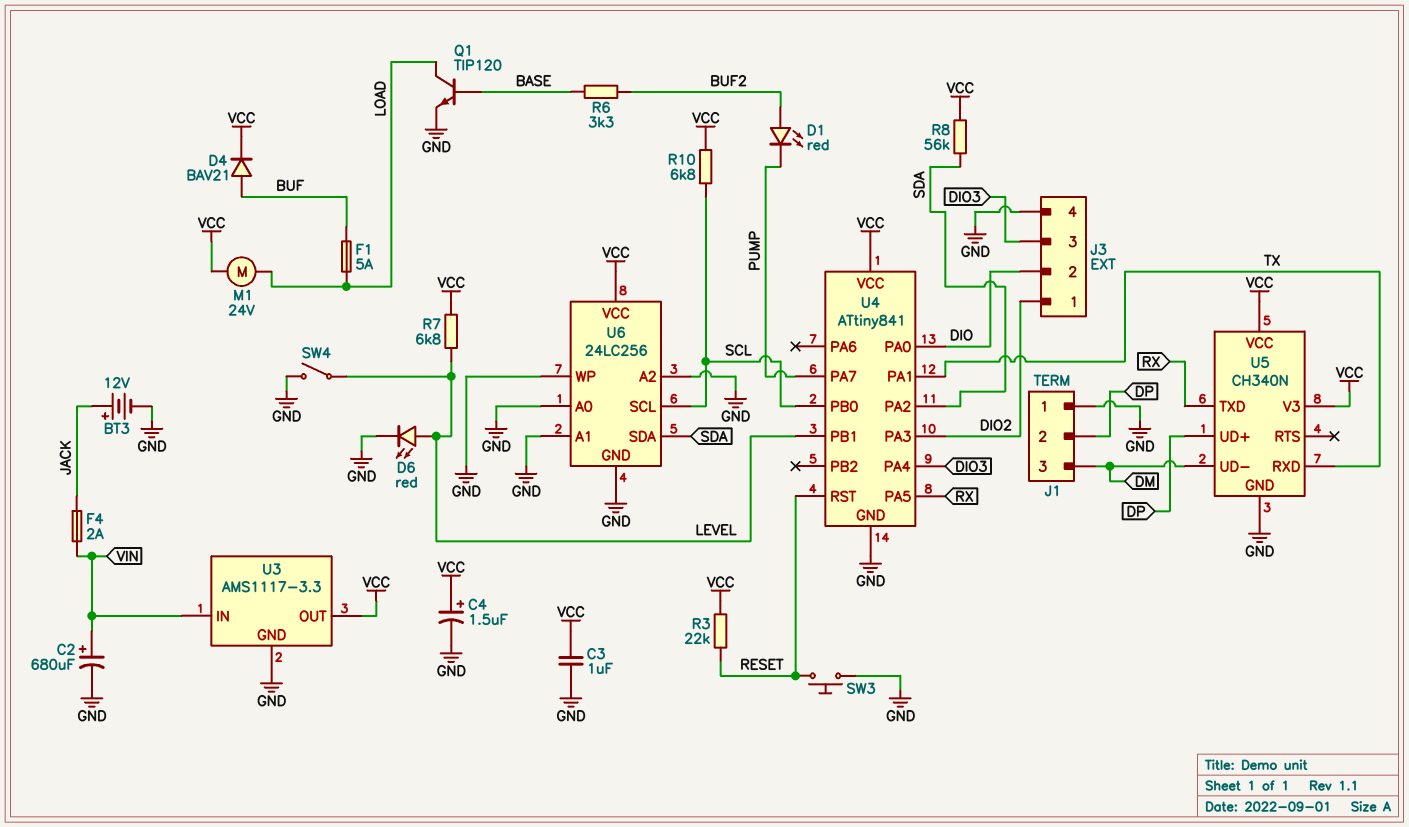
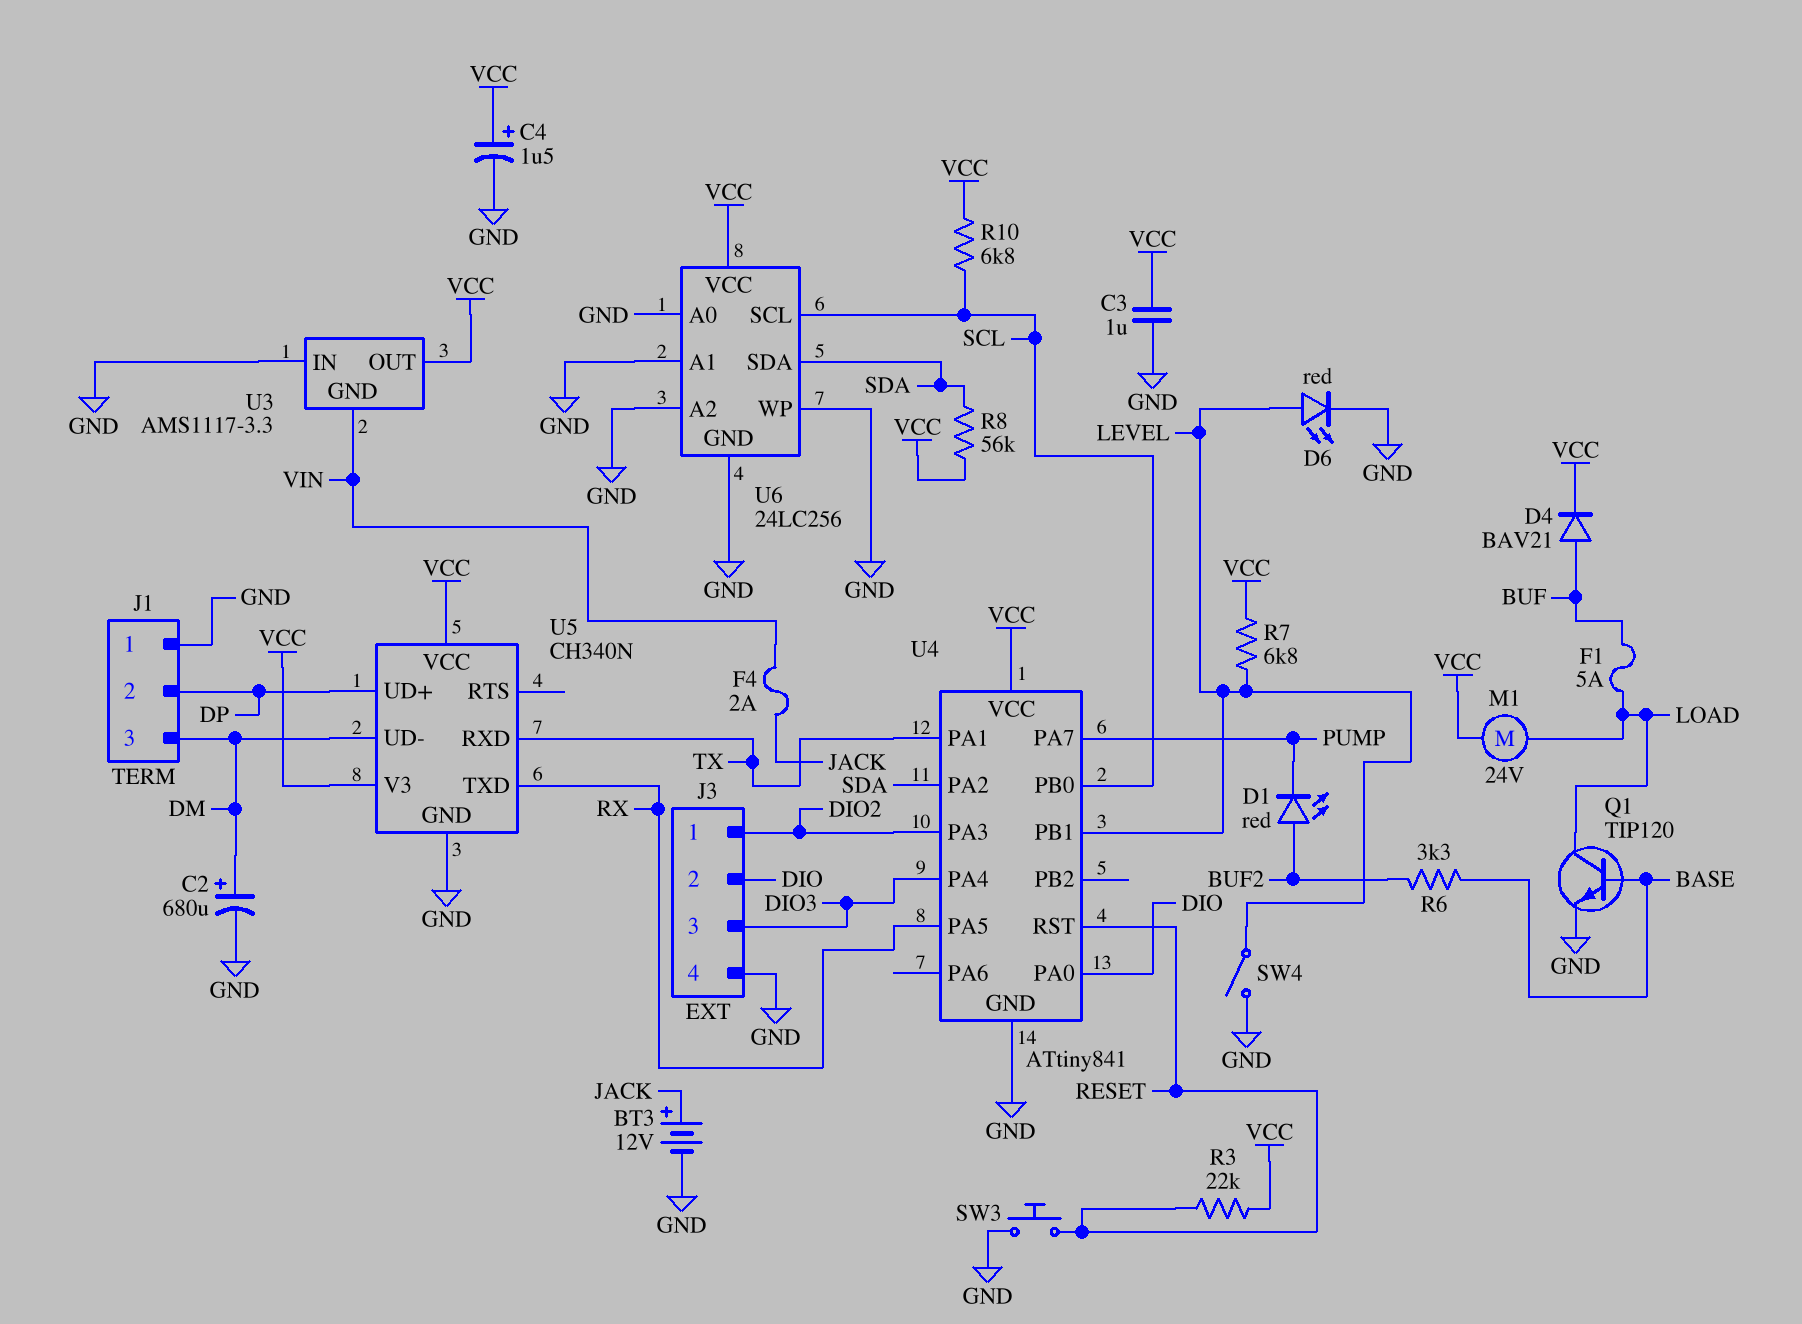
C2: 680uF (plus VIN, minus GND) -> 680uF (plus DM, minus GND)
U3 pin GND: GND -> VIN
U3 pin IN: VIN -> GND

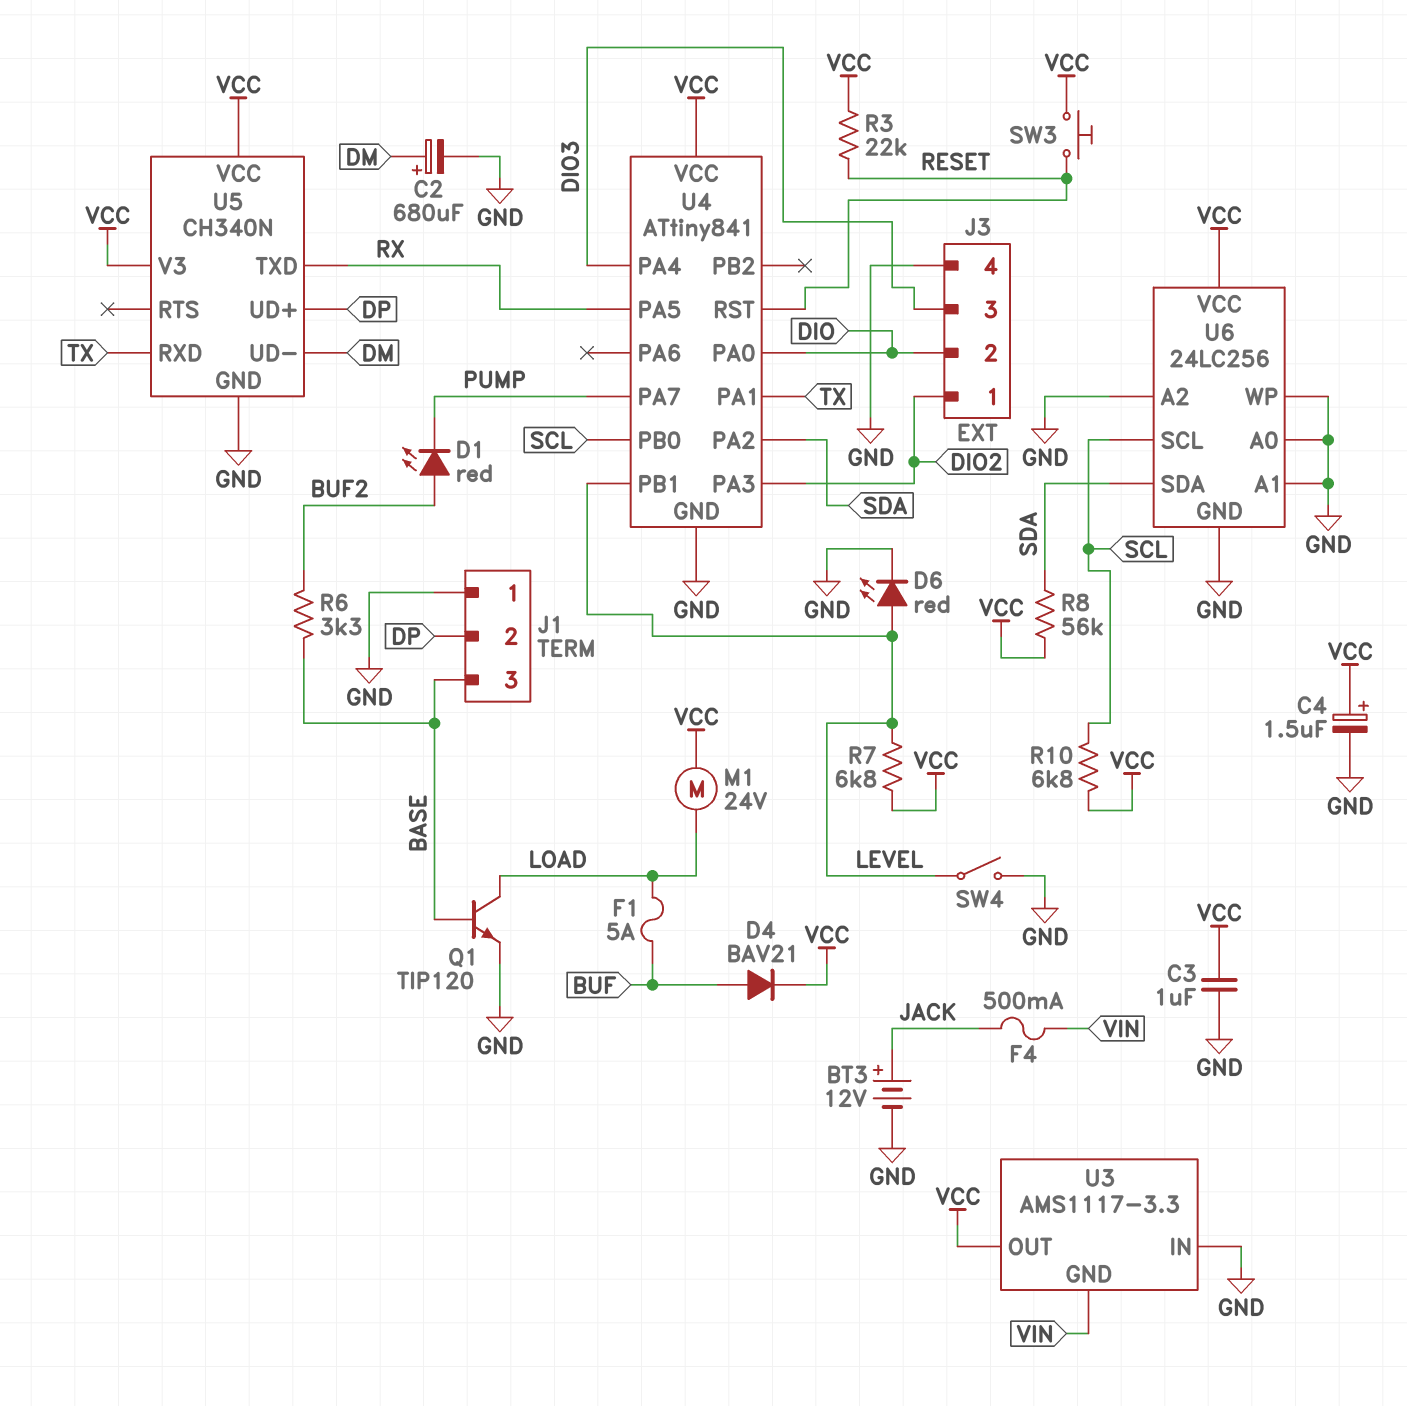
F4: 2A (JACK, VIN) -> 500mA (JACK, VIN)
J1 pin 3: DM -> BASE
SW3: button (GND, RESET) -> button (RESET, VCC)

